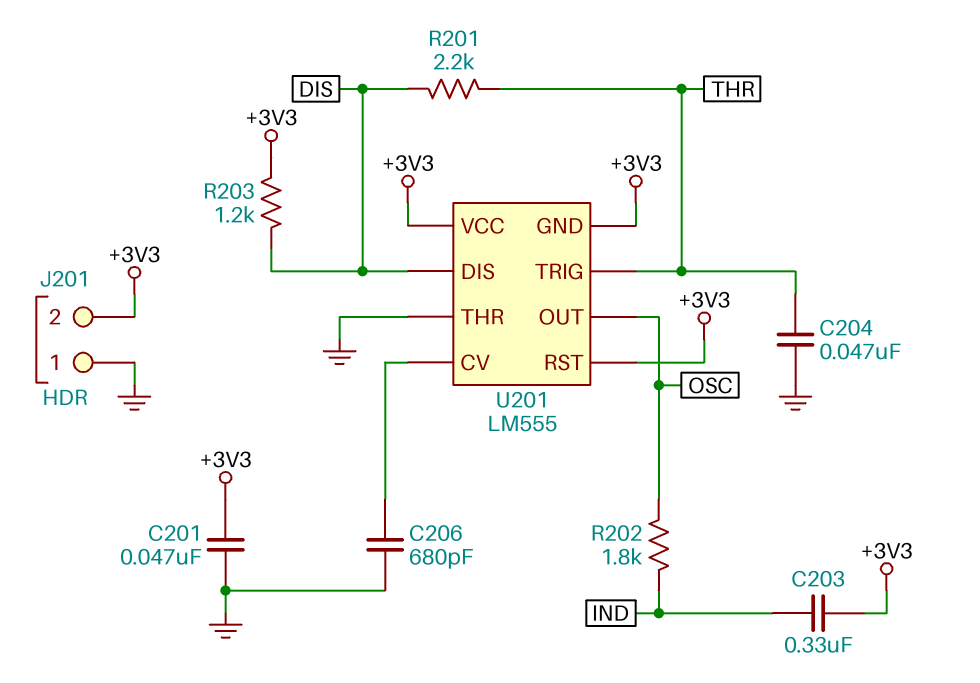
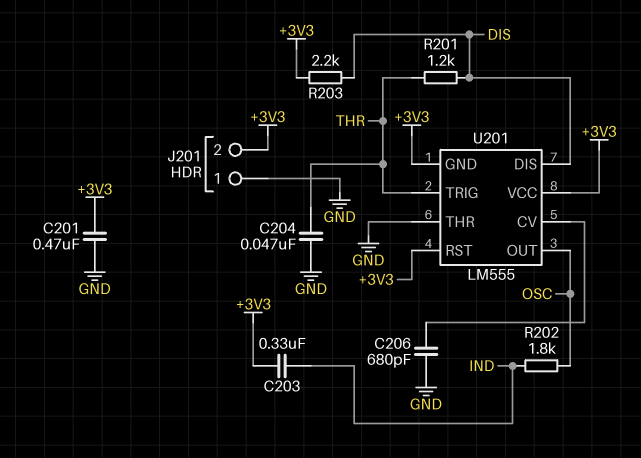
C201: 47nF (+3V3, GND) -> 470nF (+3V3, GND)
R201: 2.2k (DIS, THR) -> 1.2k (DIS, THR)
R203: 1.2k (+3V3, DIS) -> 2.2k (+3V3, DIS)

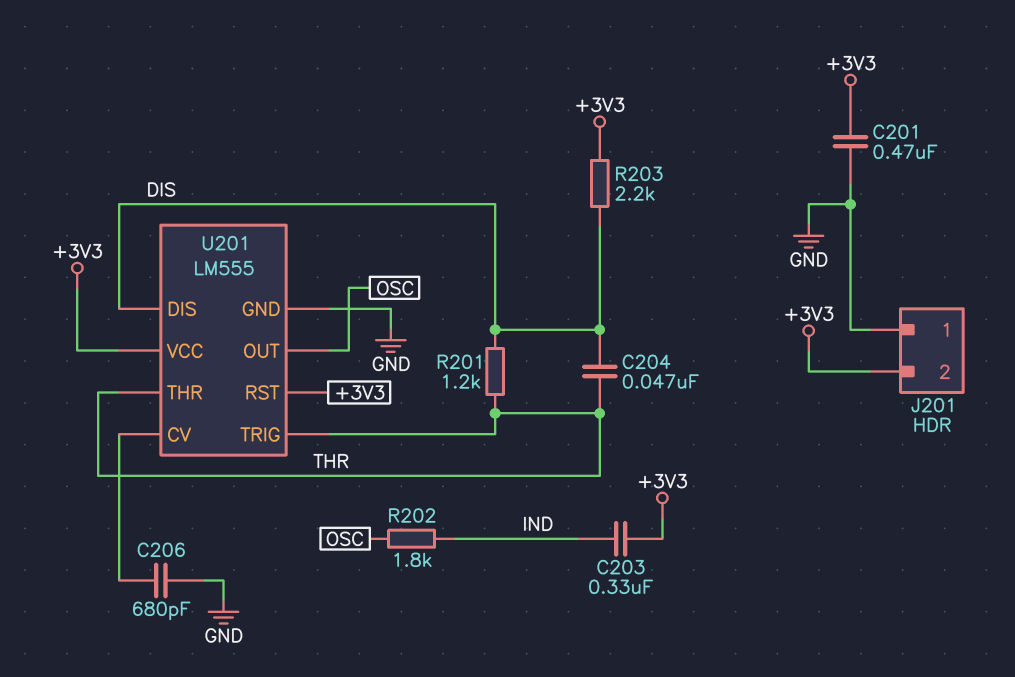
C204: 47nF (GND, THR) -> 47nF (DIS, THR)
U201 pin GND: +3V3 -> GND
U201 pin THR: GND -> THR

